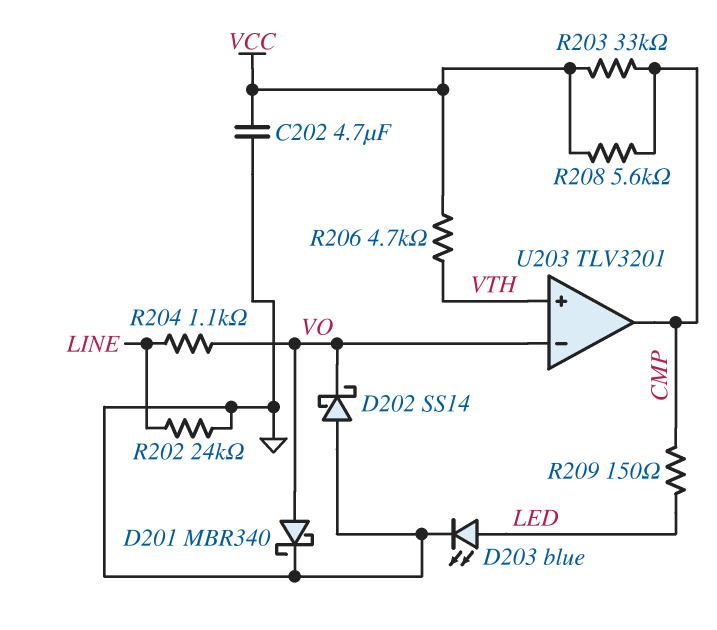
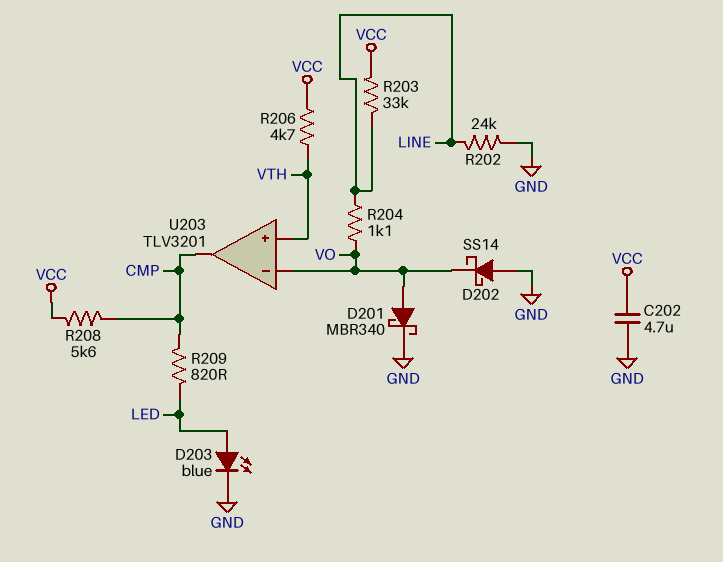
R203: 33k (CMP, VCC) -> 33k (LINE, VCC)
R209: 150 (CMP, LED) -> 820 (CMP, LED)

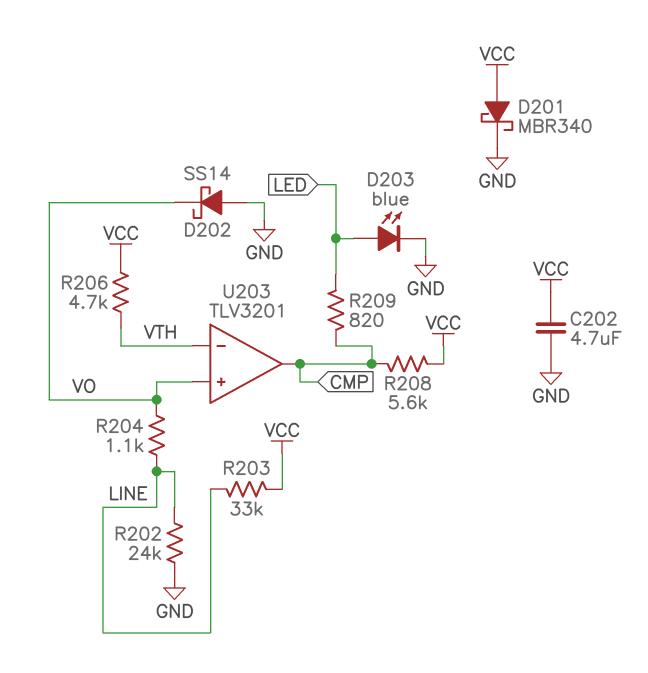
D201: schottky MBR340 (A VO, K GND) -> schottky MBR340 (A VCC, K GND)
U203 pin in+: VTH -> VO
U203 pin in-: VO -> VTH

